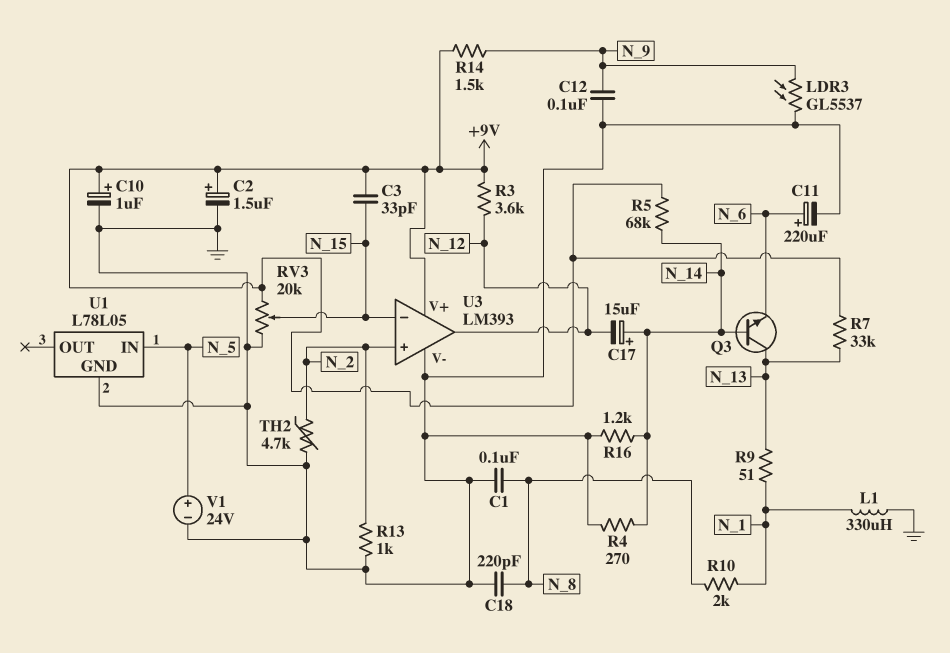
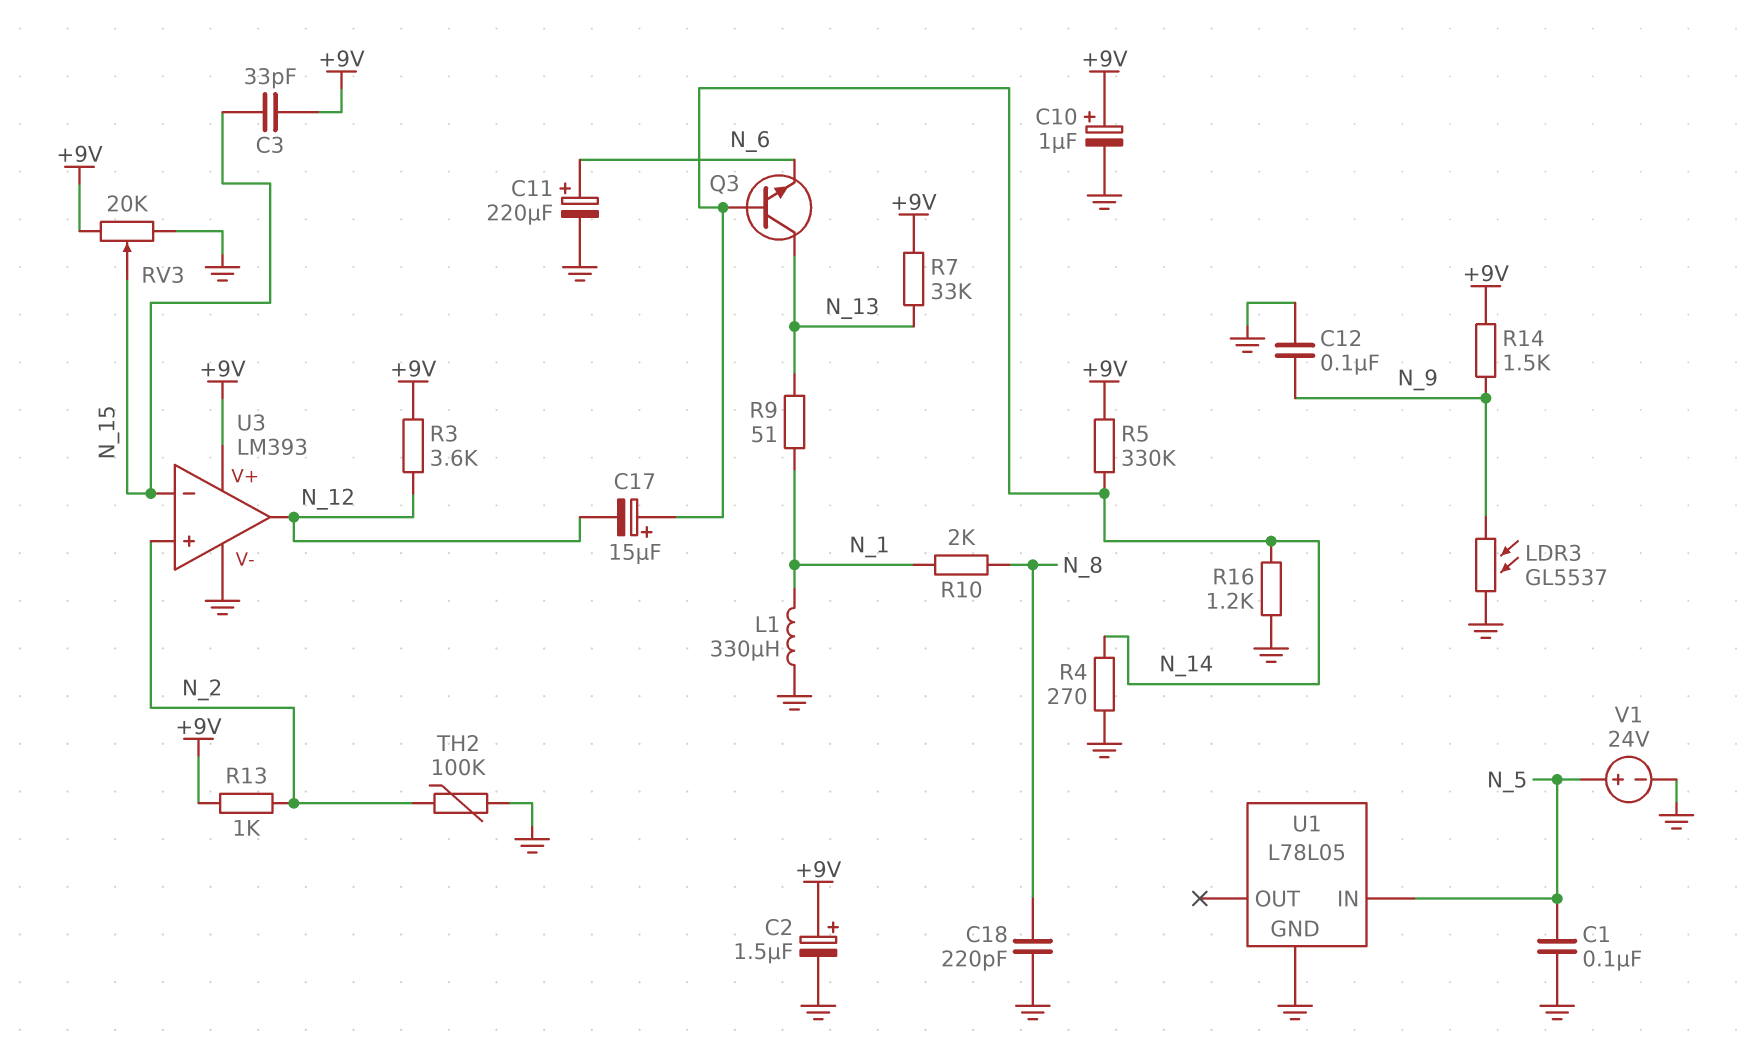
C1: 100nF (GND, N_8) -> 100nF (GND, N_5)
R5: 68k (+9V, N_14) -> 330k (+9V, N_14)
R13: 1k (GND, N_2) -> 1k (+9V, N_2)
TH2: 4.7k (GND, N_2) -> 100k (GND, N_2)

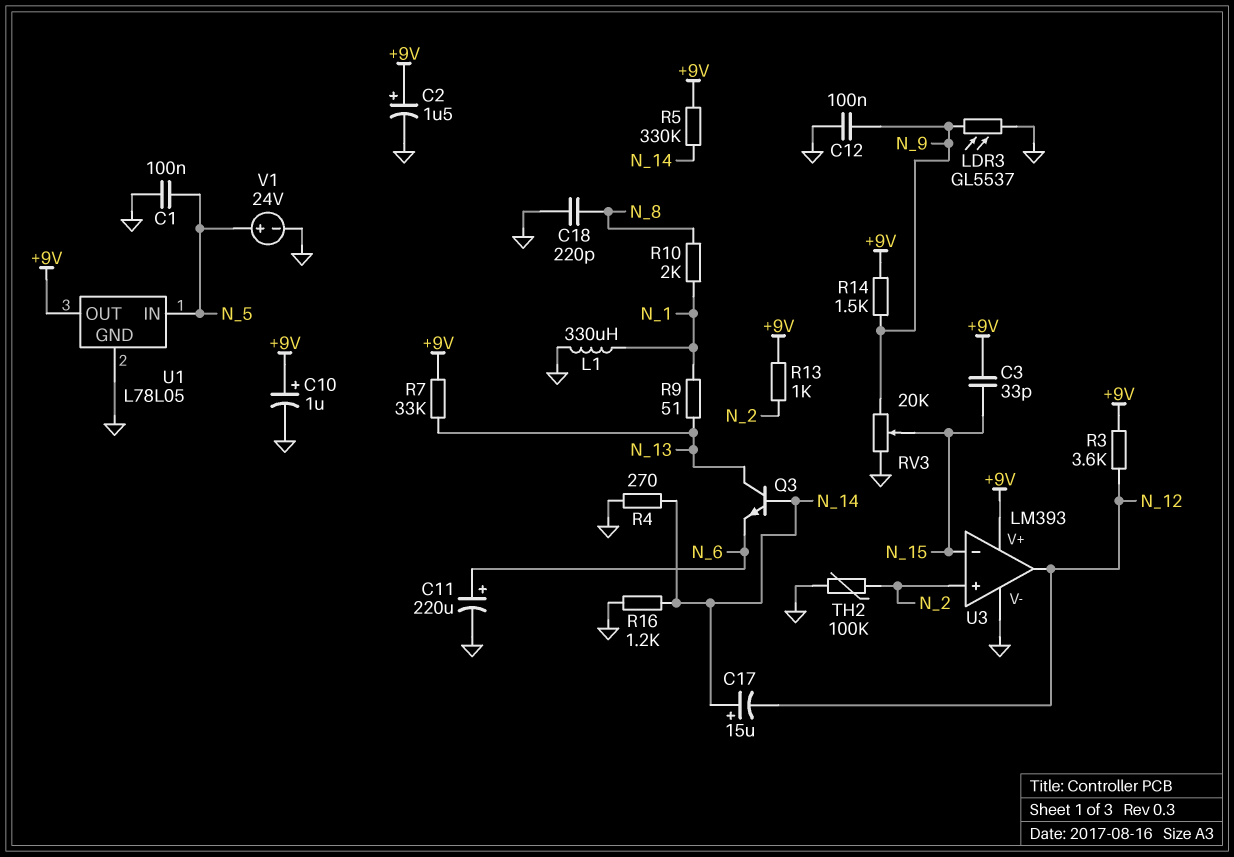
RV3: 20k (+9V, GND, wiper N_15) -> 20k (GND, N_9, wiper N_15)
U1 pin OUT: none -> +9V

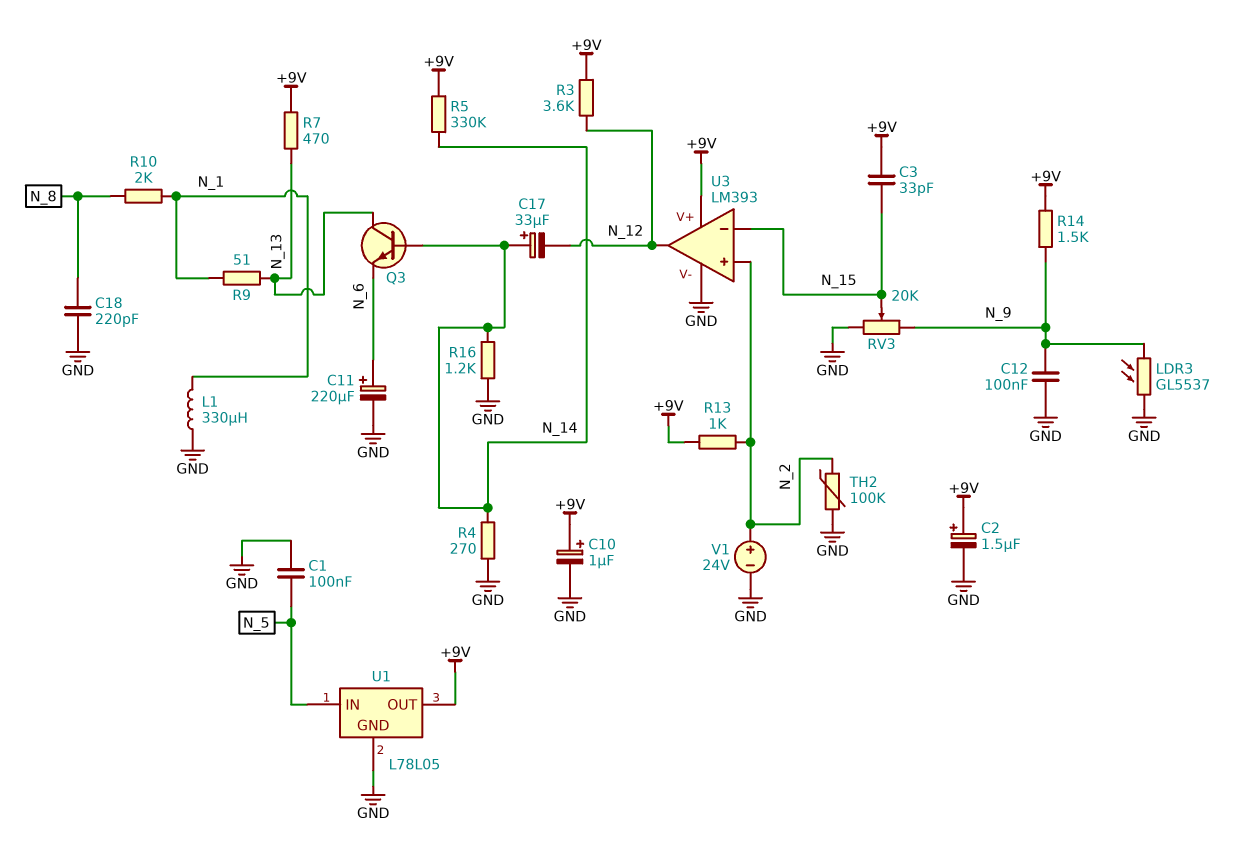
C17: 15uF (plus N_14, minus N_12) -> 33uF (plus N_14, minus N_12)
R7: 33k (+9V, N_13) -> 470 (+9V, N_13)
V1: 24V (plus N_5, minus GND) -> 24V (plus N_2, minus GND)

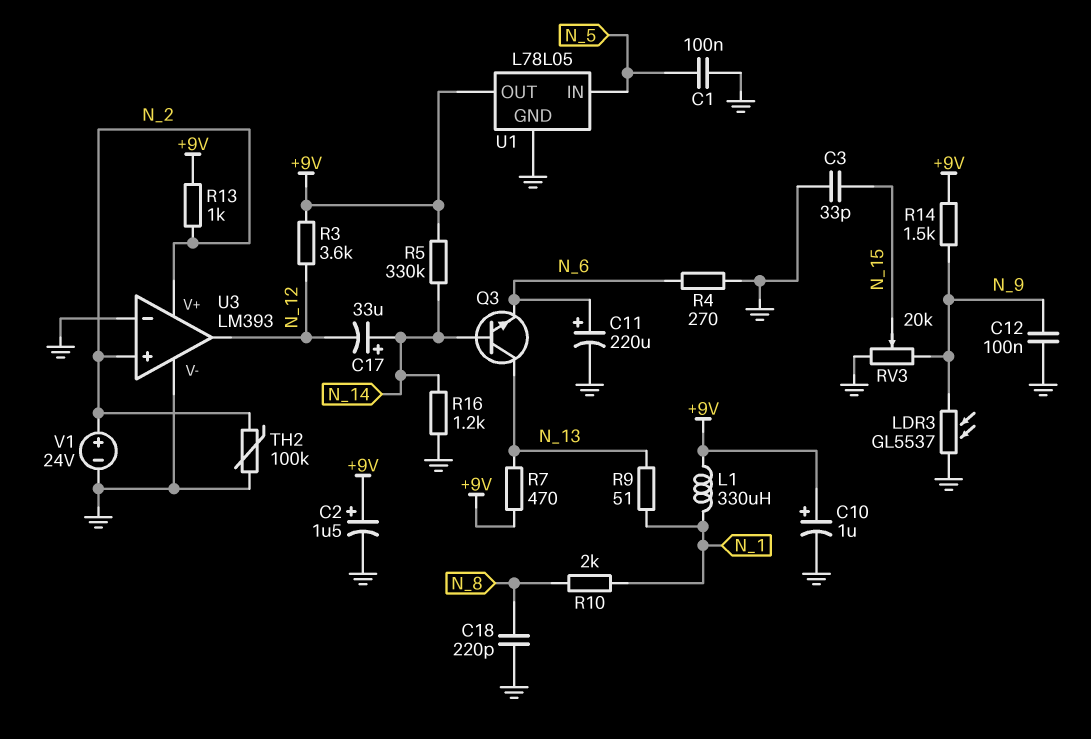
C3: 33pF (+9V, N_15) -> 33pF (GND, N_15)
L1: 330uH (GND, N_1) -> 330uH (+9V, N_1)
R4: 270 (GND, N_14) -> 270 (GND, N_6)
U3 pin V+: +9V -> N_2
U3 pin in-: N_15 -> GND

